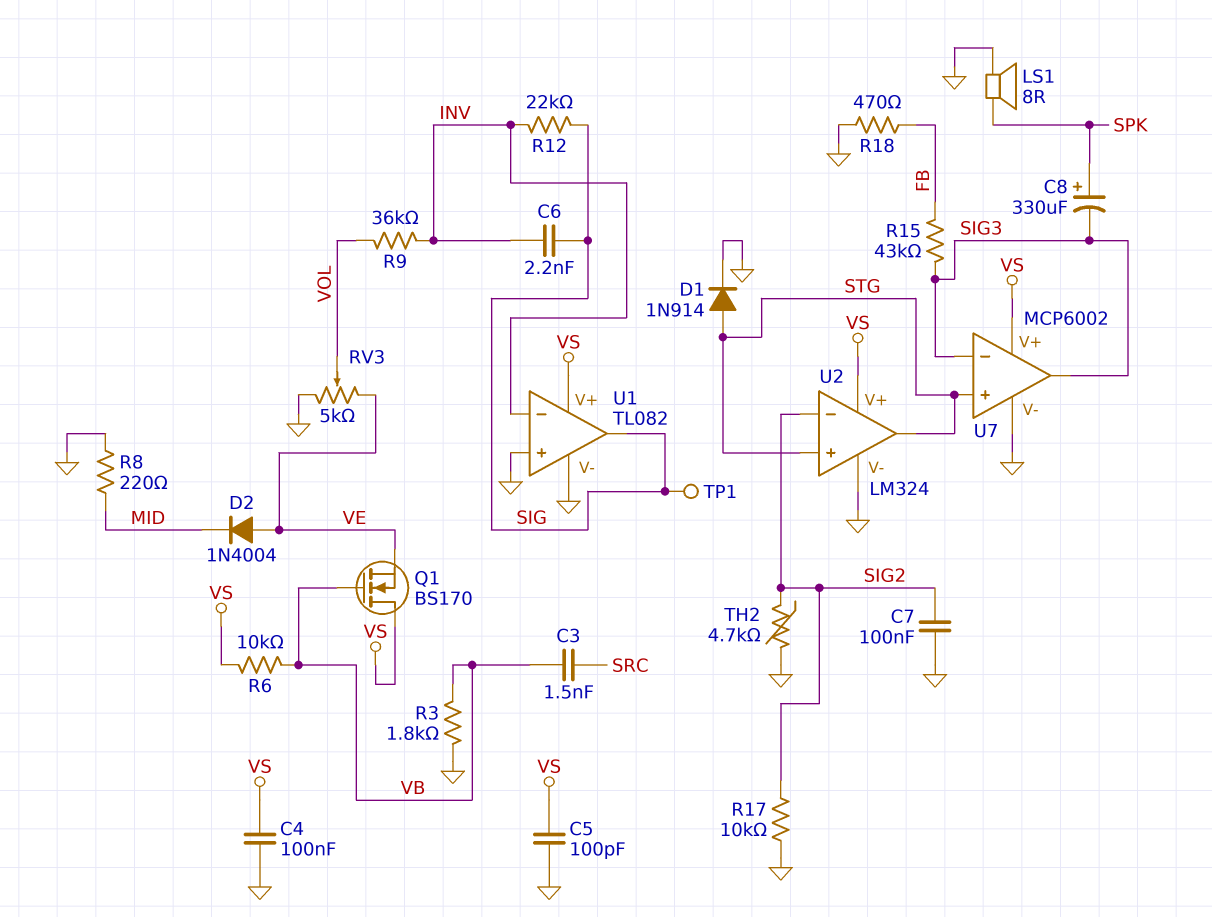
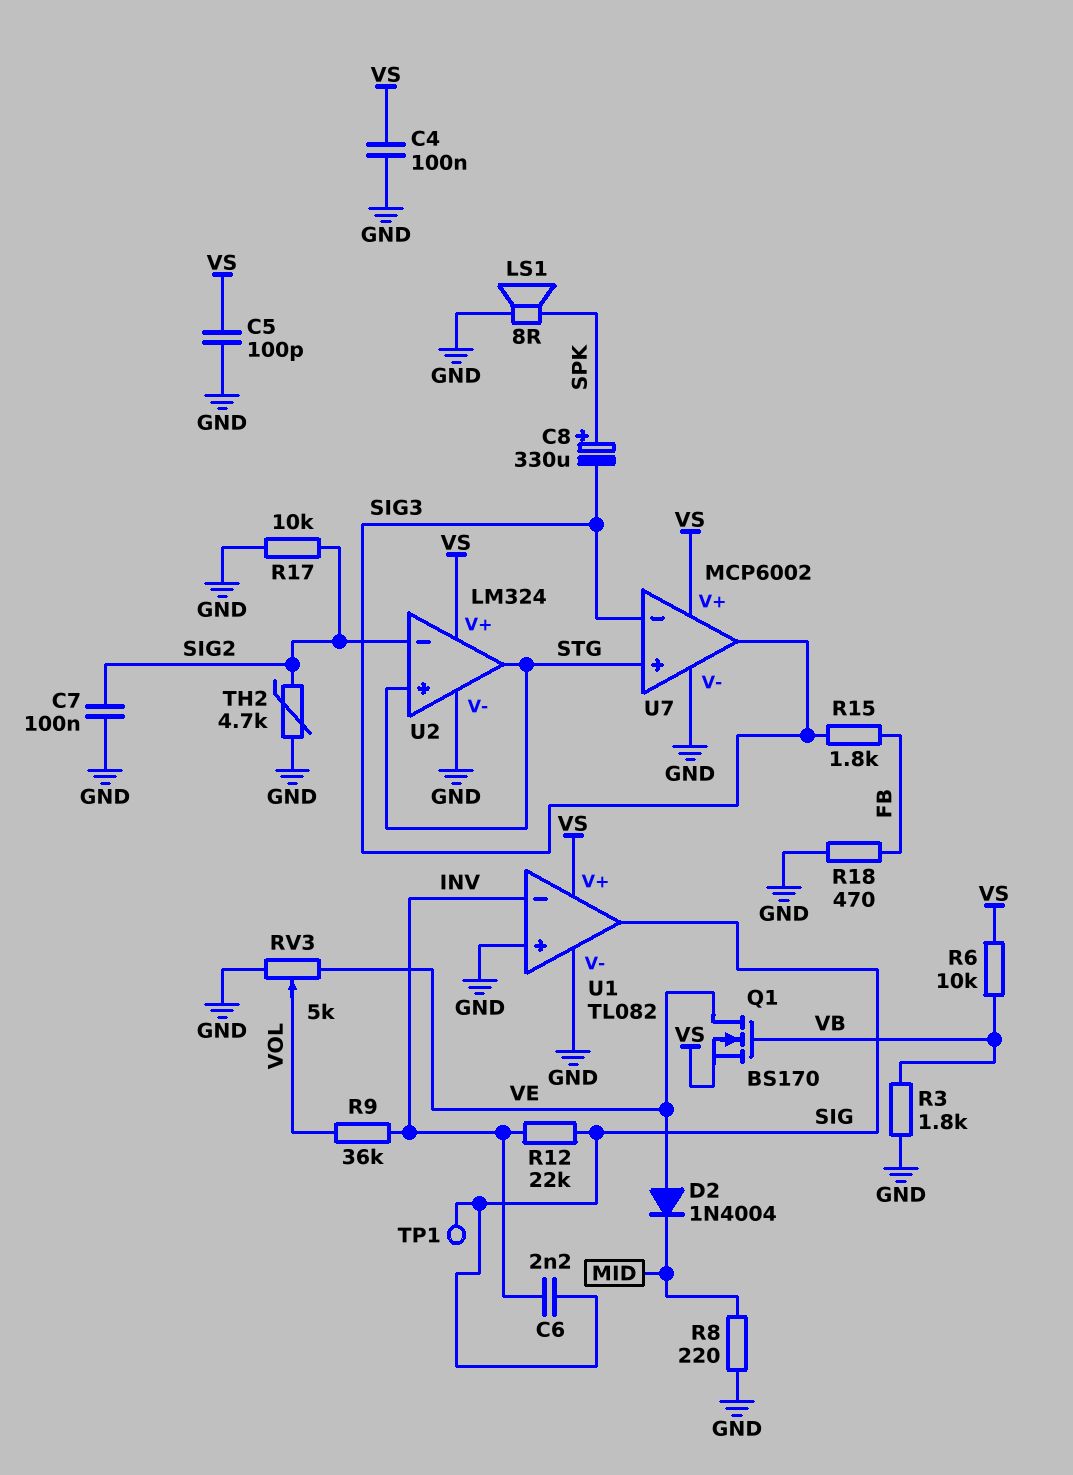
C3: 1.5nF (SRC, VB) -> none
D1: diode 1N914 (A STG, K GND) -> none
Q1: NMOS BS170 (G VB, D VS, S VE) -> NMOS BS170 (G VB, D VE, S VS)
R15: 43k (FB, SIG3) -> 1.8k (FB, SIG3)

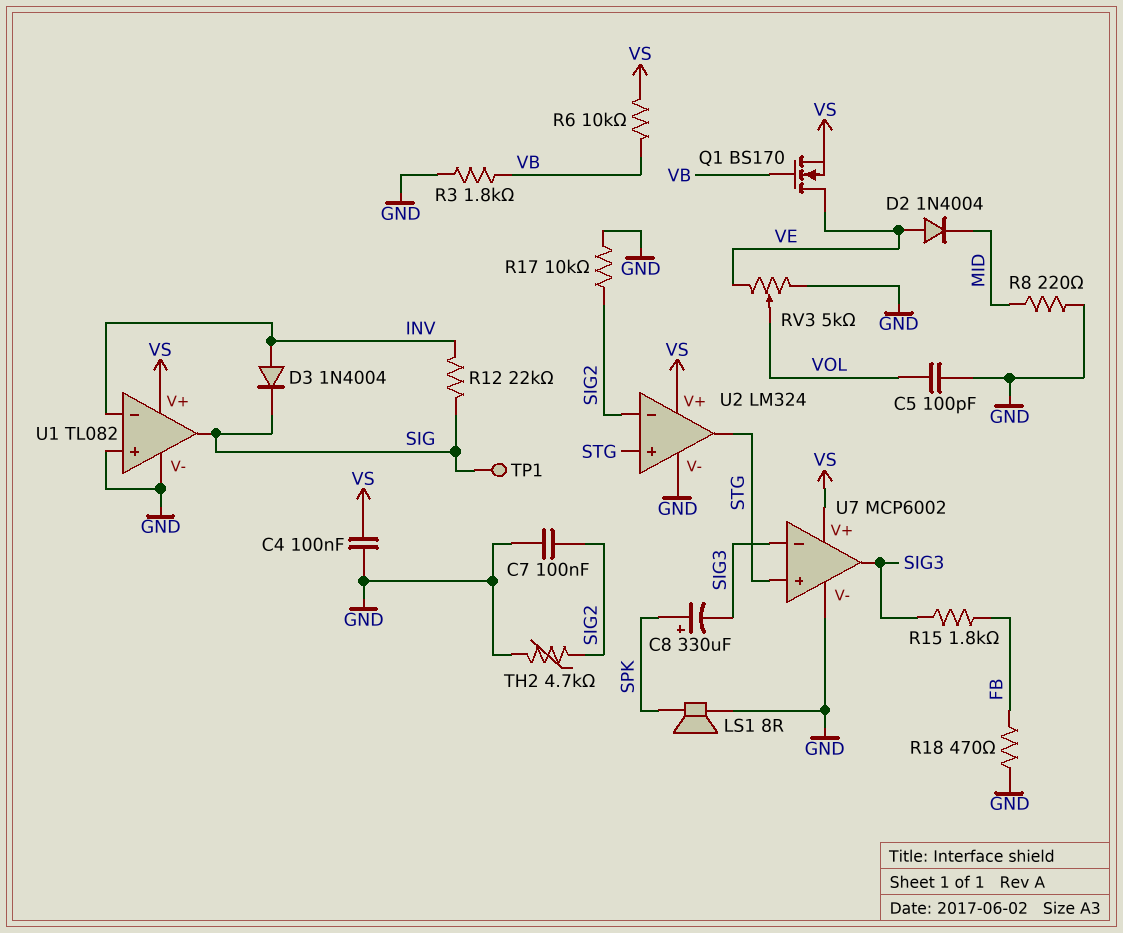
C5: 100pF (GND, VS) -> 100pF (GND, VOL)
C6: 2.2nF (INV, SIG) -> none
D3: none -> diode 1N4004 (A INV, K SIG)
R9: 36k (INV, VOL) -> none

